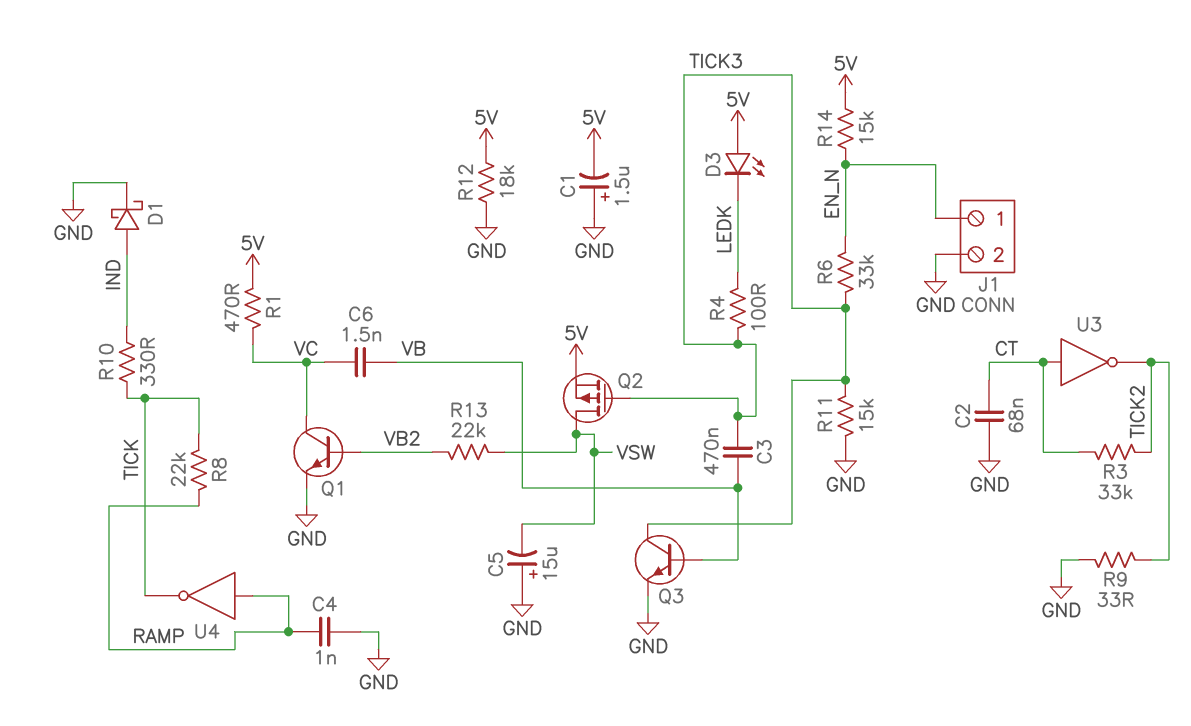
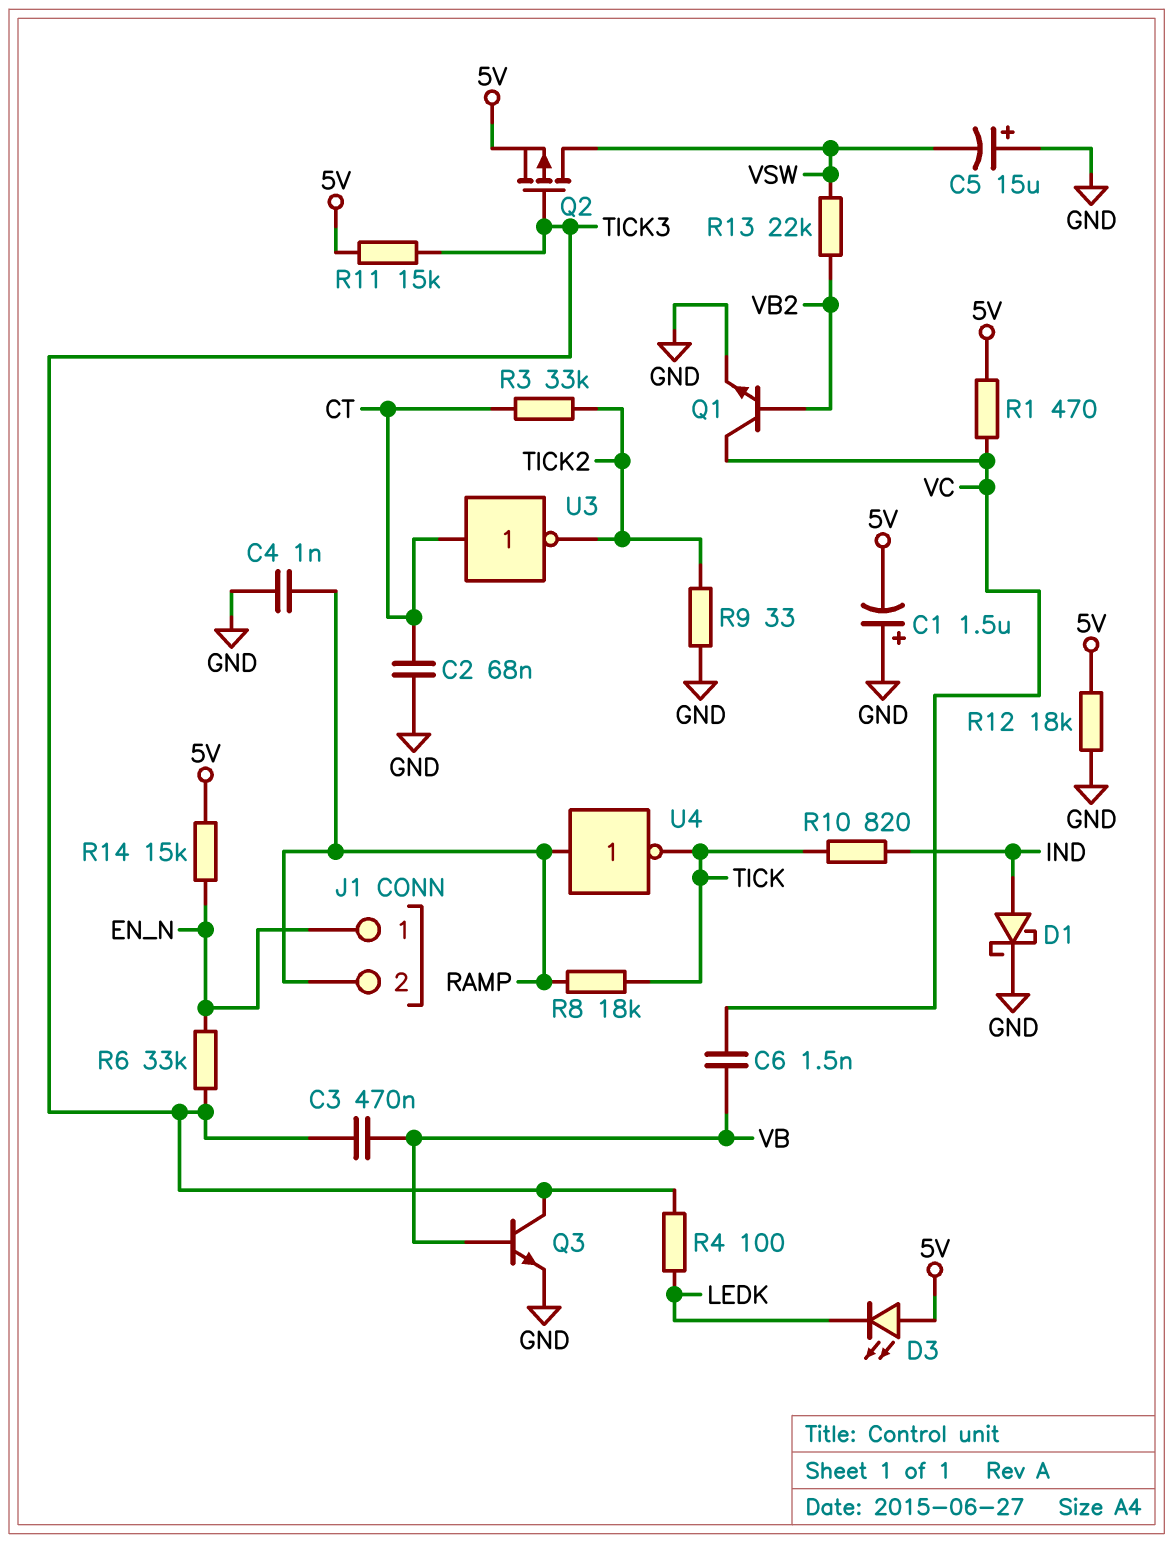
J1 pin 2: GND -> RAMP
R8: 22k (RAMP, TICK) -> 18k (RAMP, TICK)
R10: 330 (IND, TICK) -> 820 (IND, TICK)
R11: 15k (GND, TICK3) -> 15k (5V, TICK3)

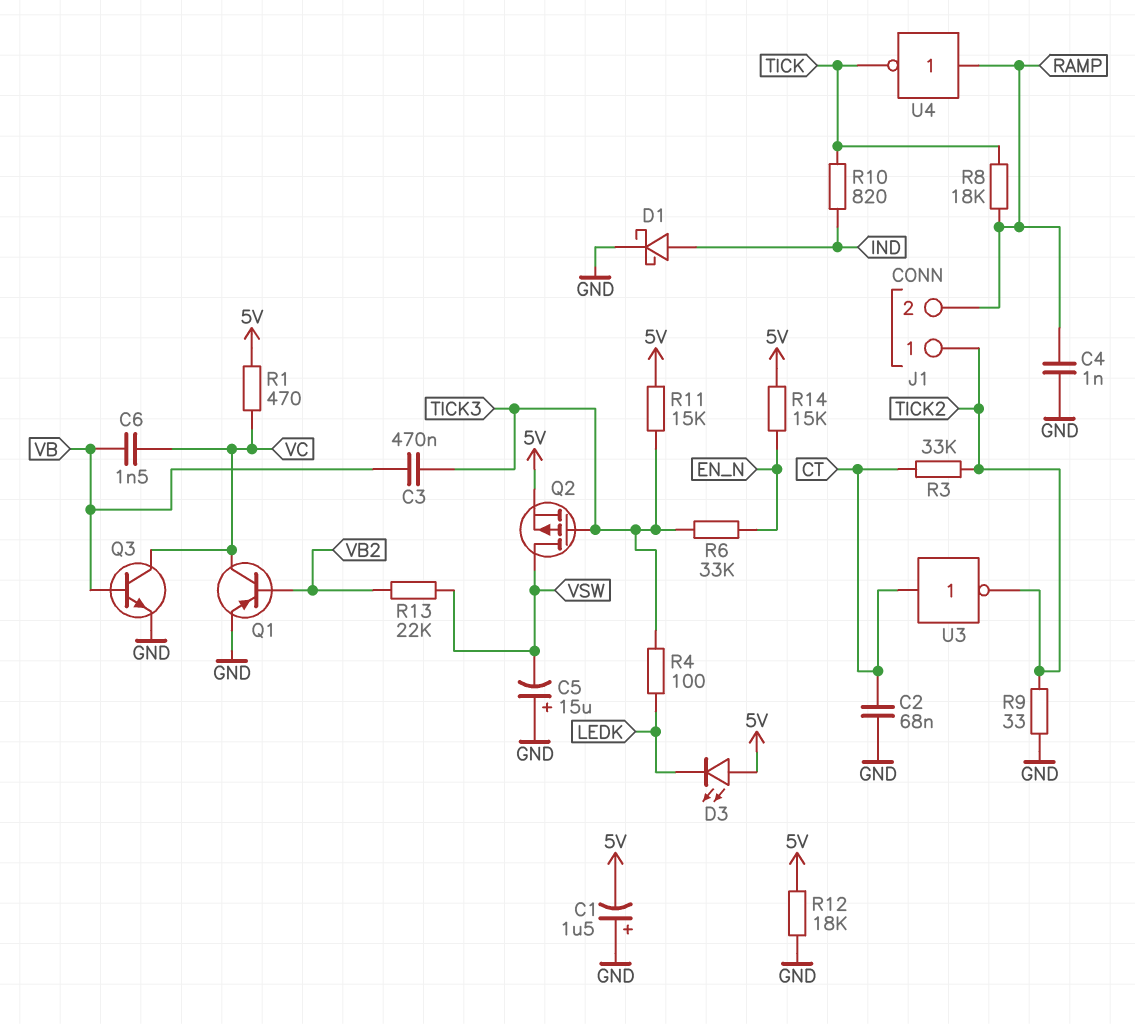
J1 pin 1: EN_N -> TICK2
Q1: NPN (B VB2, C VC, E GND) -> PNP (B VB2, C VC, E GND)
Q3: NPN (B VB, C TICK3, E GND) -> NPN (B VB, C VC, E GND)

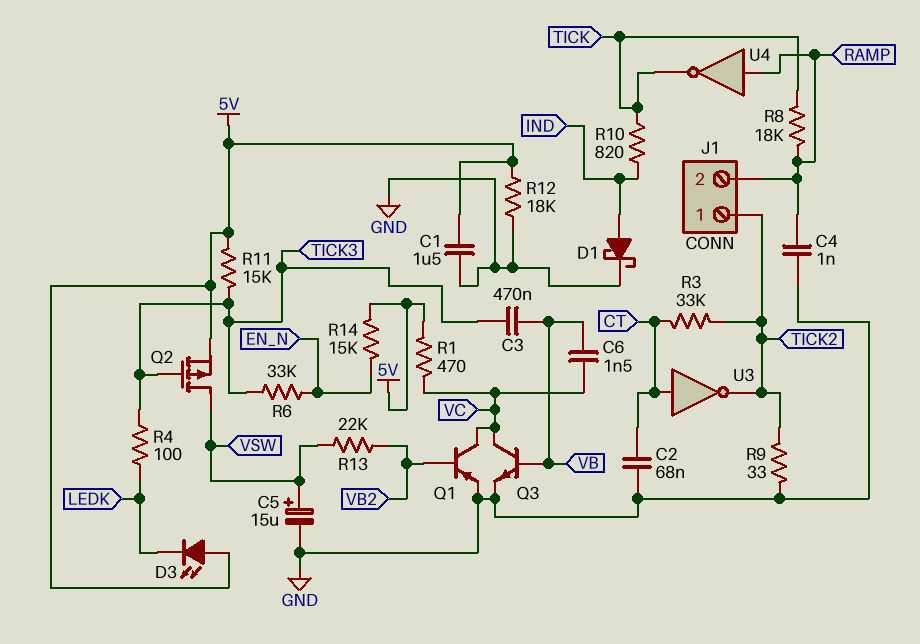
C1: 1.5uF (plus GND, minus 5V) -> 1.5uF (5V, GND)
C5: 15uF (plus GND, minus VSW) -> 15uF (plus VSW, minus GND)

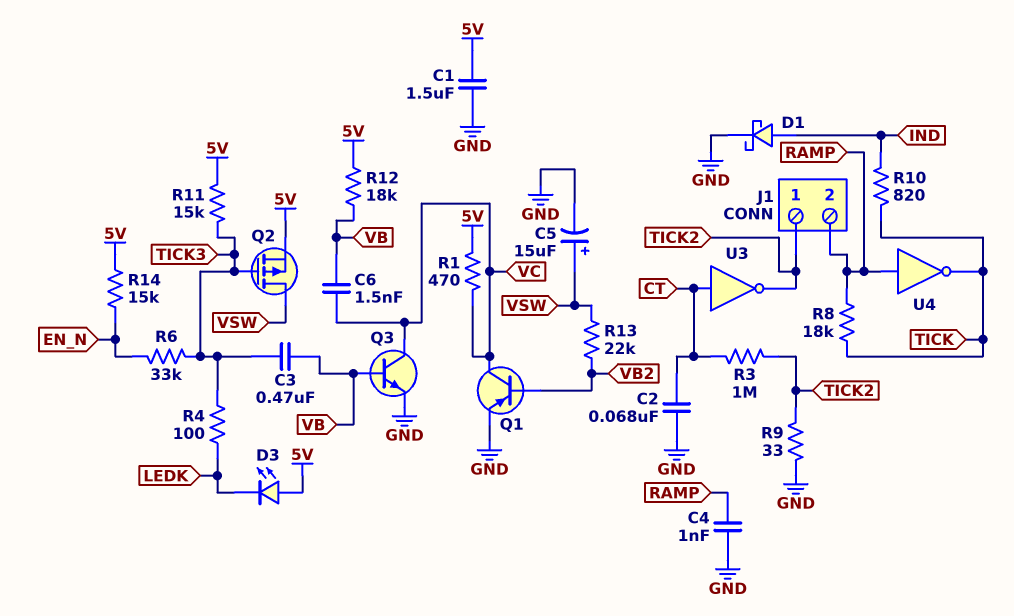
R3: 33k (CT, TICK2) -> 1M (CT, TICK2)
R12: 18k (5V, GND) -> 18k (5V, VB)

